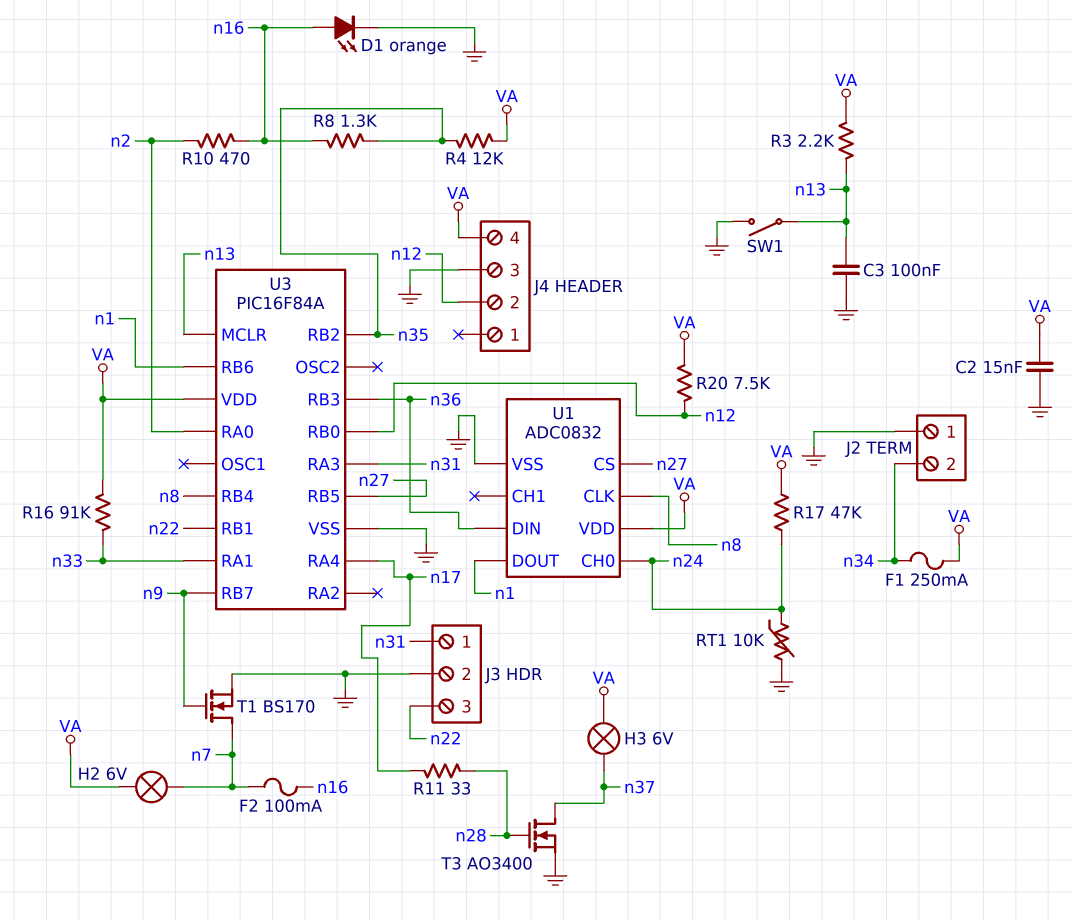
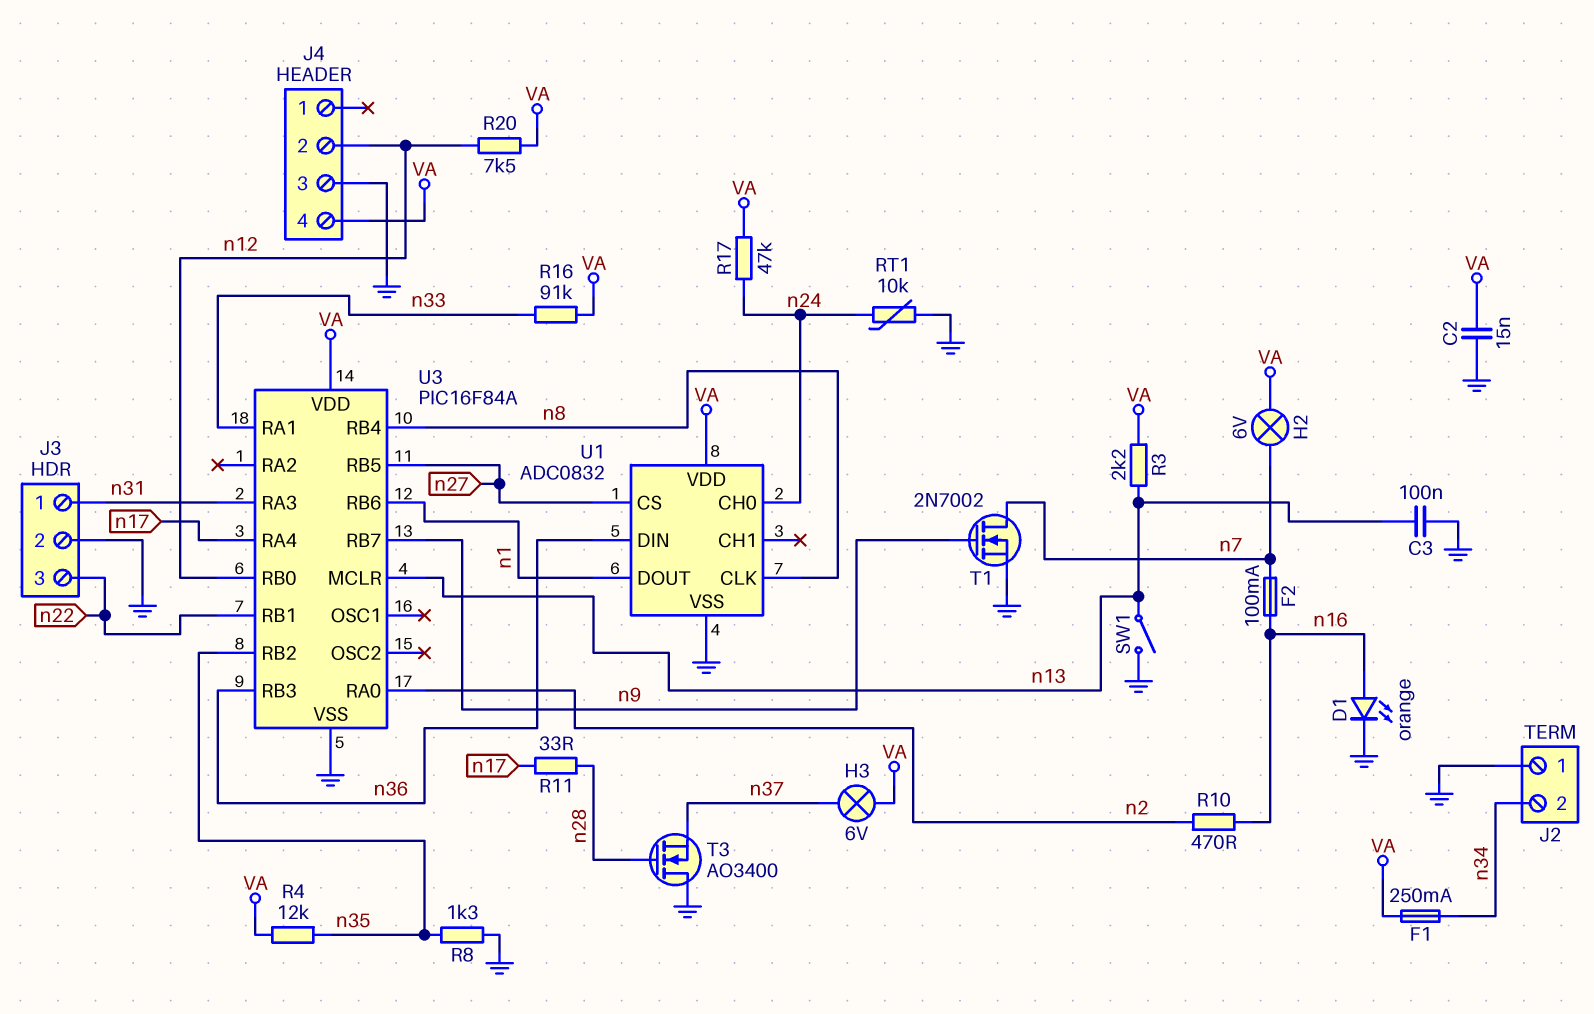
R8: 1.3k (n16, n35) -> 1.3k (GND, n35)
T1: NMOS BS170 (G n9, D n7, S GND) -> NMOS 2N7002 (G n9, D n7, S GND)
T3: NMOS AO3400 (G n28, D n37, S GND) -> NMOS AO3400 (G n28, D GND, S n37)

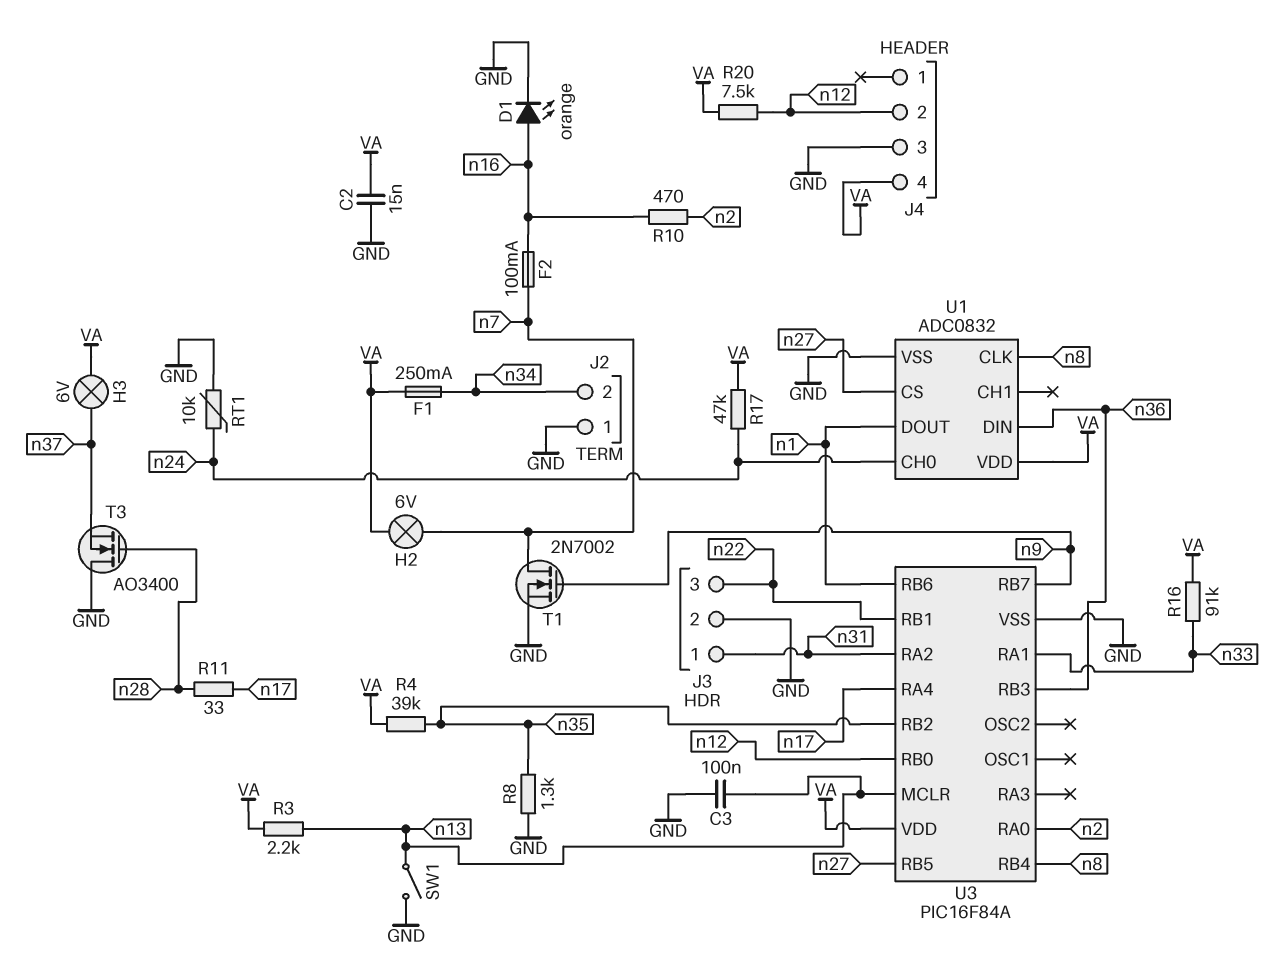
R4: 12k (VA, n35) -> 39k (VA, n35)
U3 pin RA2: none -> n31
U3 pin RA3: n31 -> none

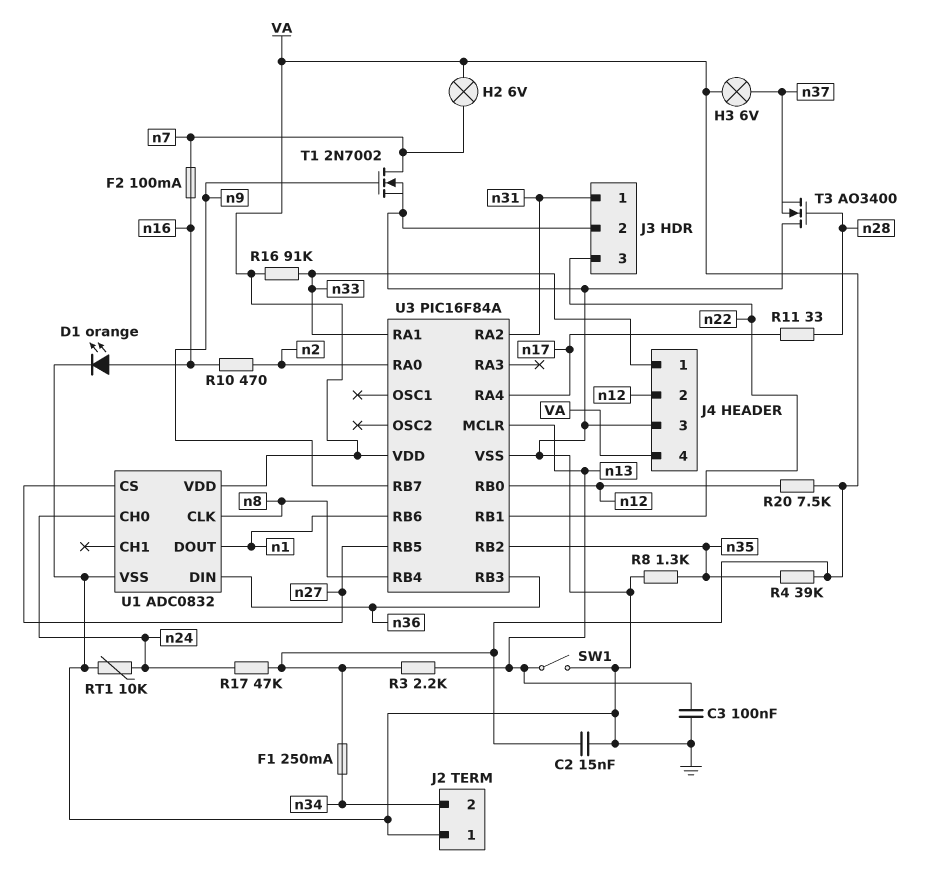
J4 pin 1: none -> n33

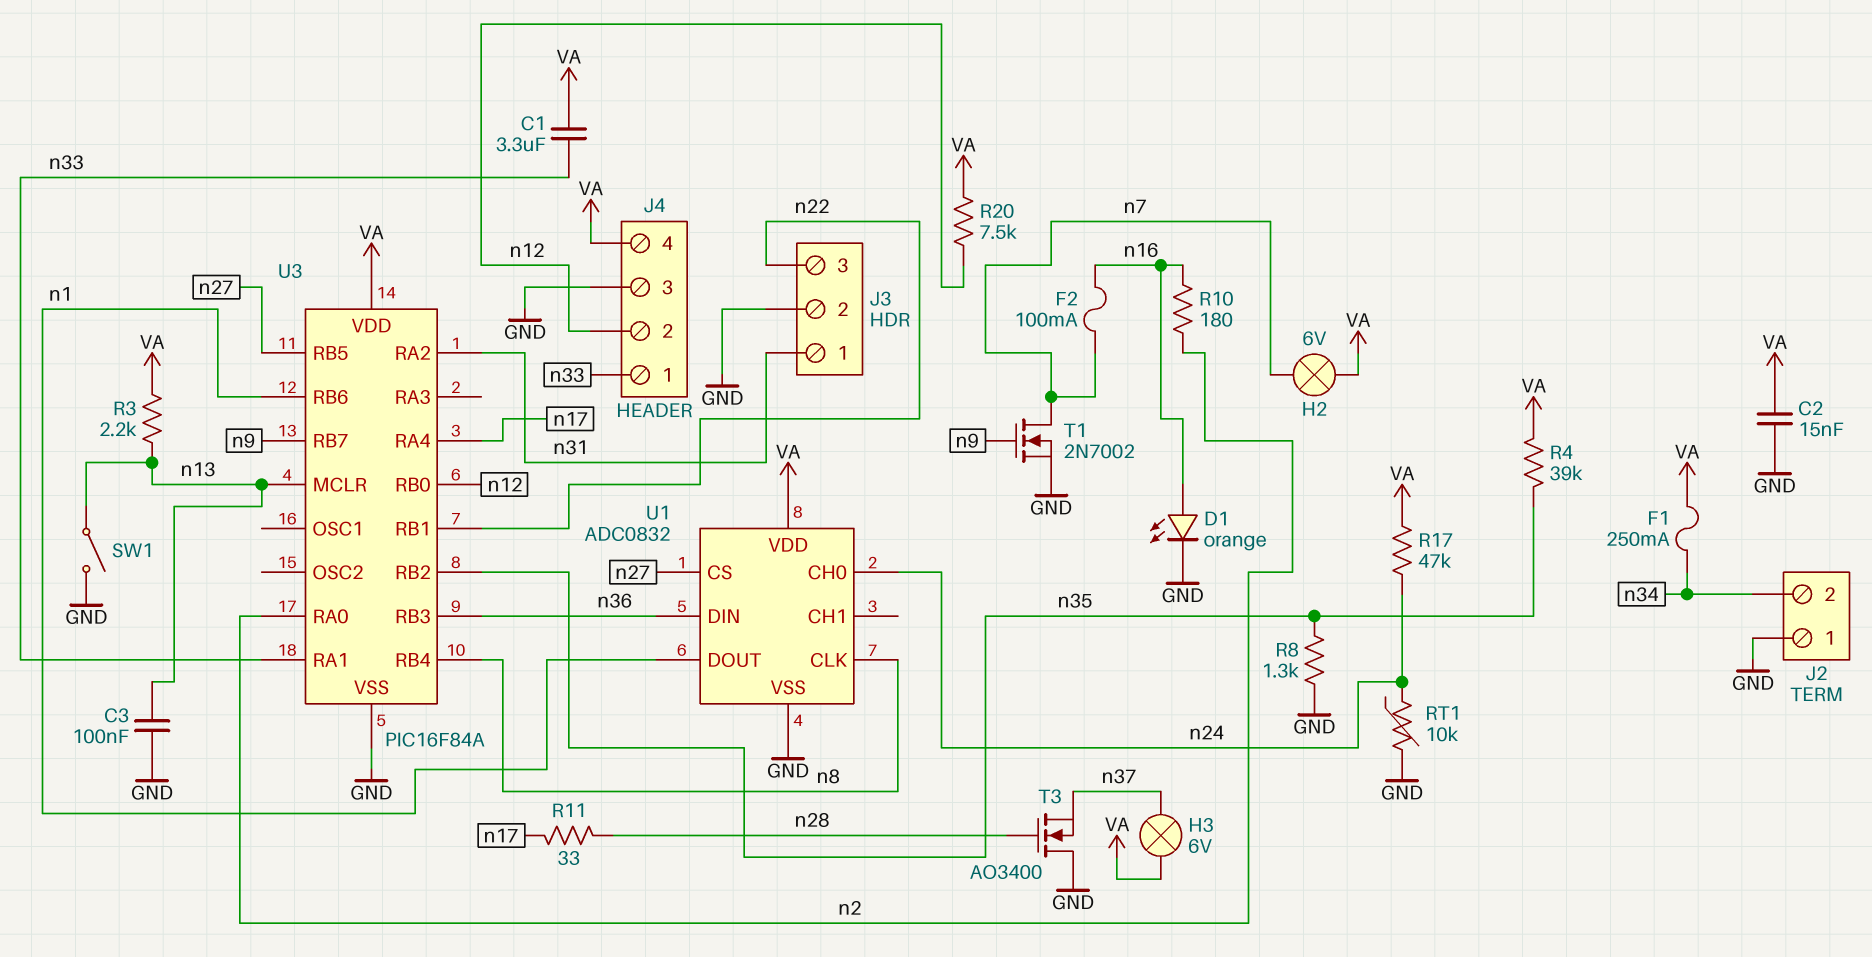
C1: none -> 3.3uF (VA, n33)
R10: 470 (n2, n16) -> 180 (n2, n16)
R16: 91k (VA, n33) -> none

